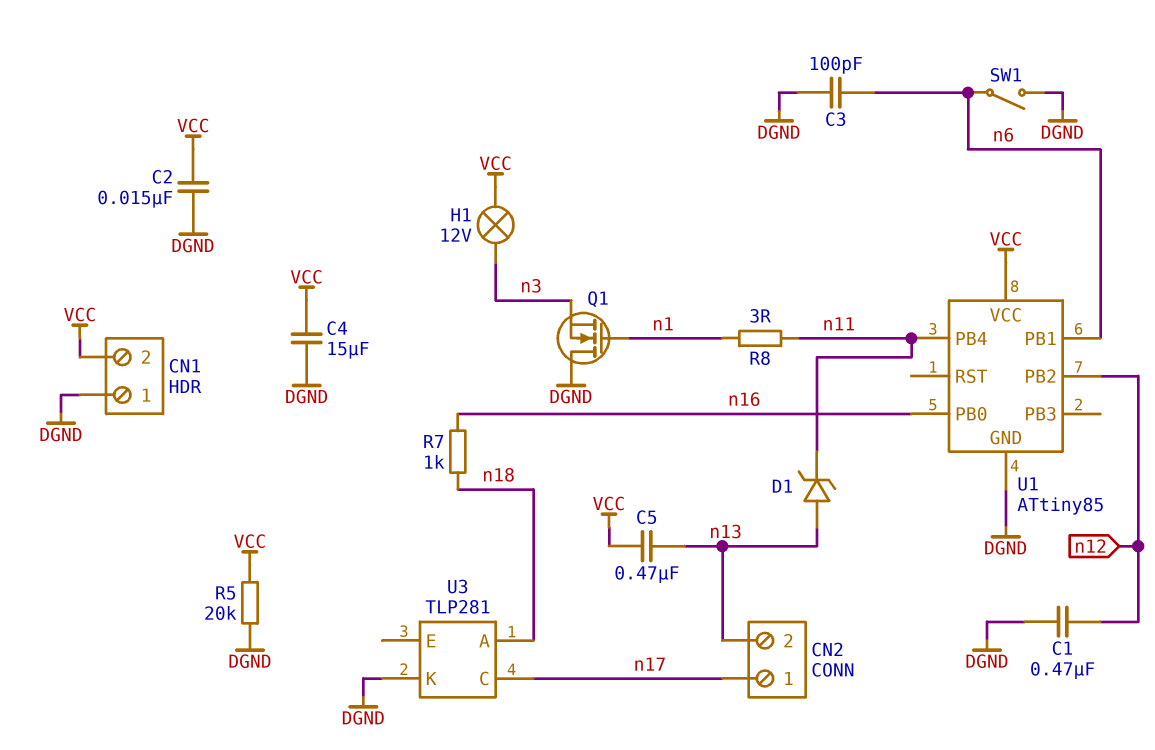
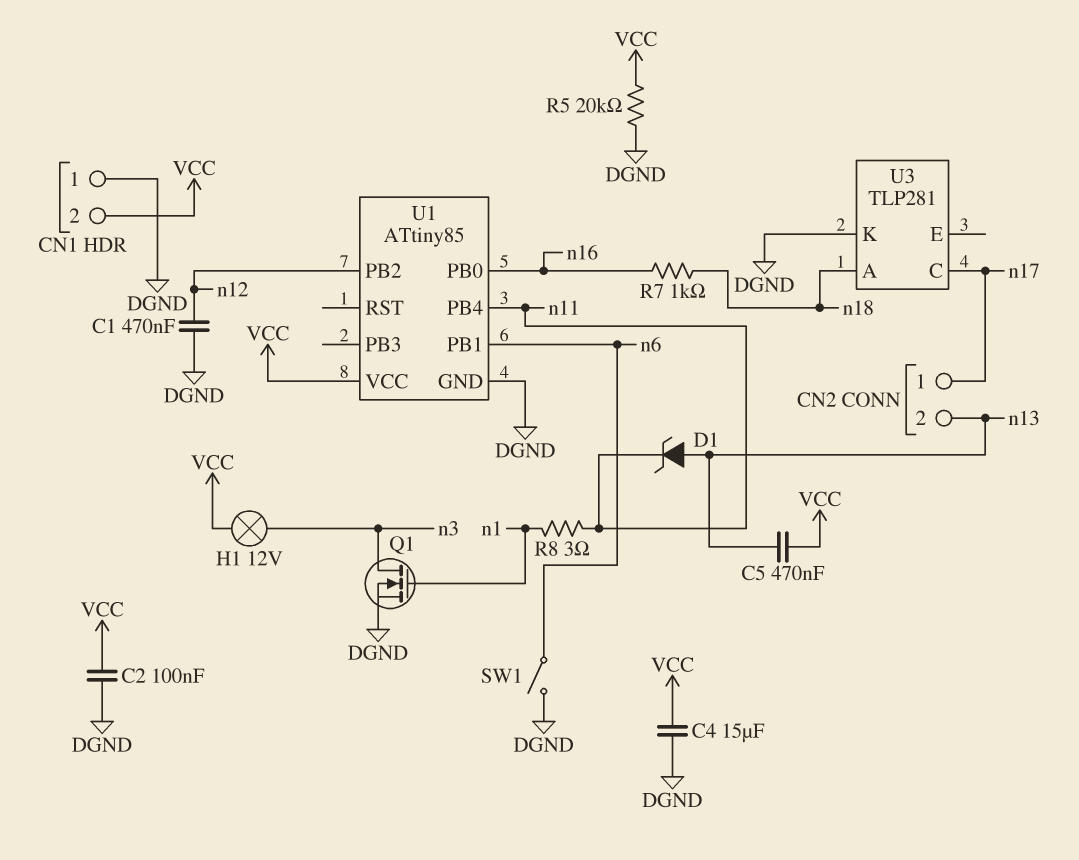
C2: 15nF (DGND, VCC) -> 100nF (DGND, VCC)
C3: 100pF (DGND, n6) -> none
Q1: NMOS (G n1, D DGND, S n3) -> NMOS (G n1, D n3, S DGND)

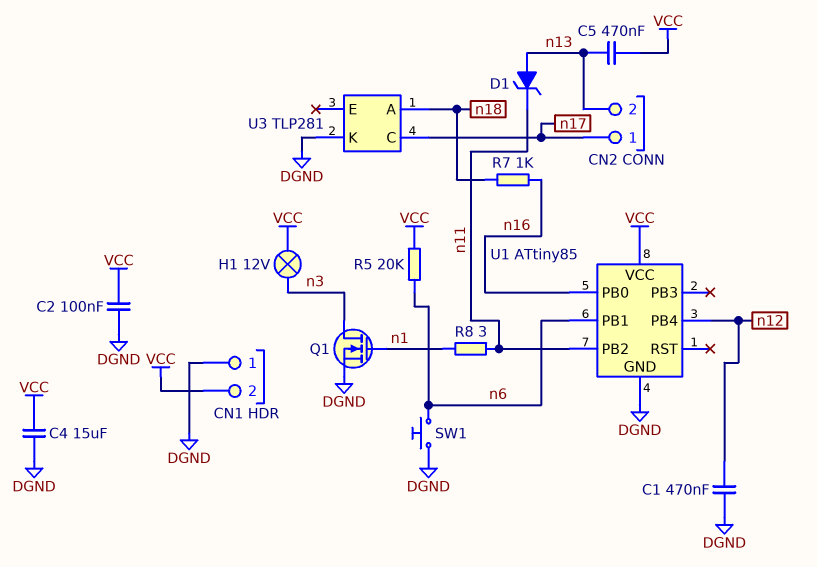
R5: 20k (DGND, VCC) -> 20k (VCC, n6)
SW1: switch (DGND, n6) -> button (DGND, n6)
U1 pin PB2: n12 -> n11
U1 pin PB4: n11 -> n12

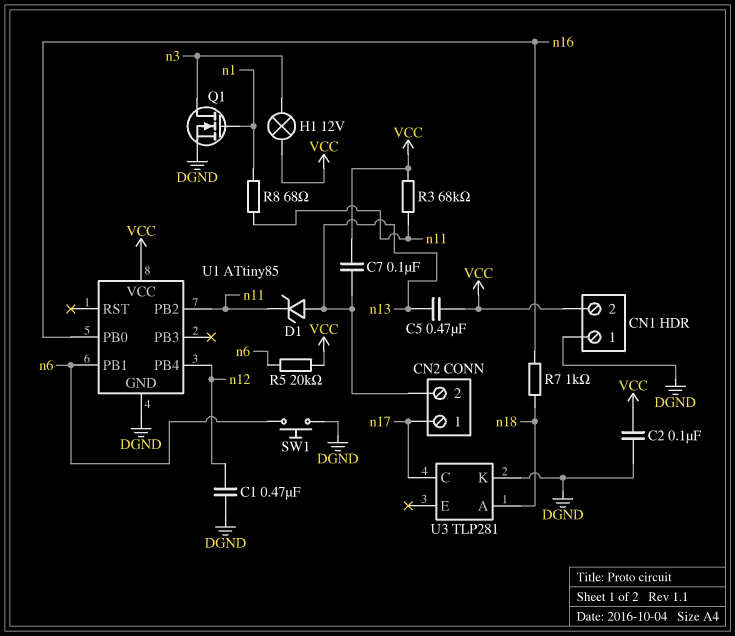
C4: 15uF (DGND, VCC) -> none
C7: none -> 100nF (VCC, n13)
R3: none -> 68k (VCC, n11)
R8: 3 (n1, n11) -> 68 (n1, n11)

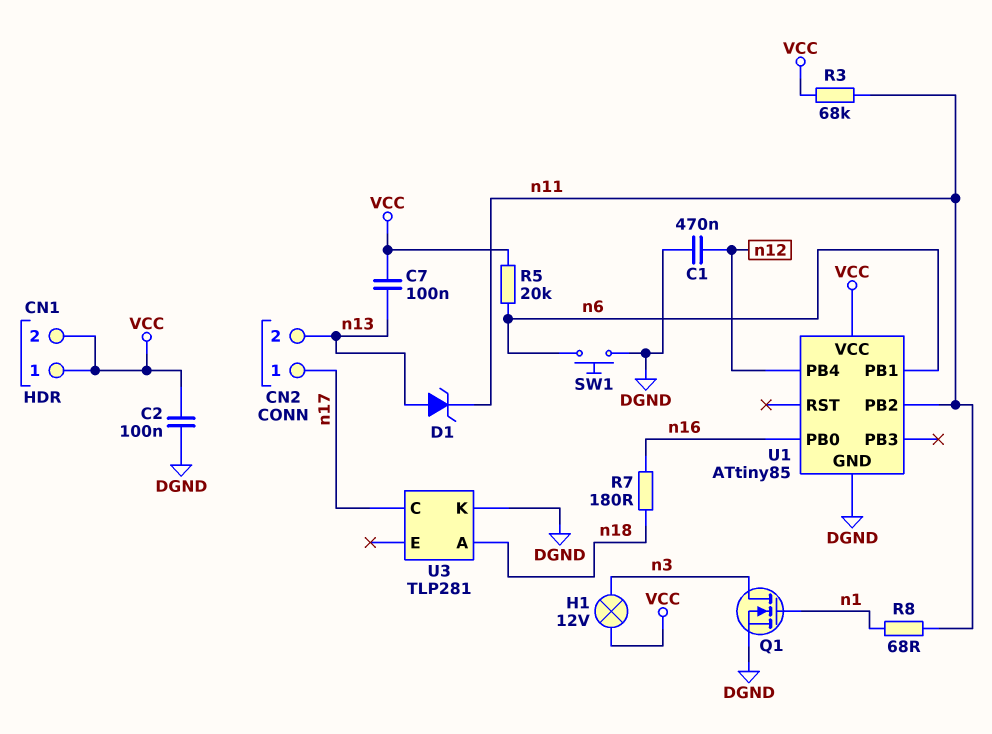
C5: 470nF (VCC, n13) -> none
CN1 pin 1: DGND -> VCC
R7: 1k (n16, n18) -> 180 (n16, n18)

